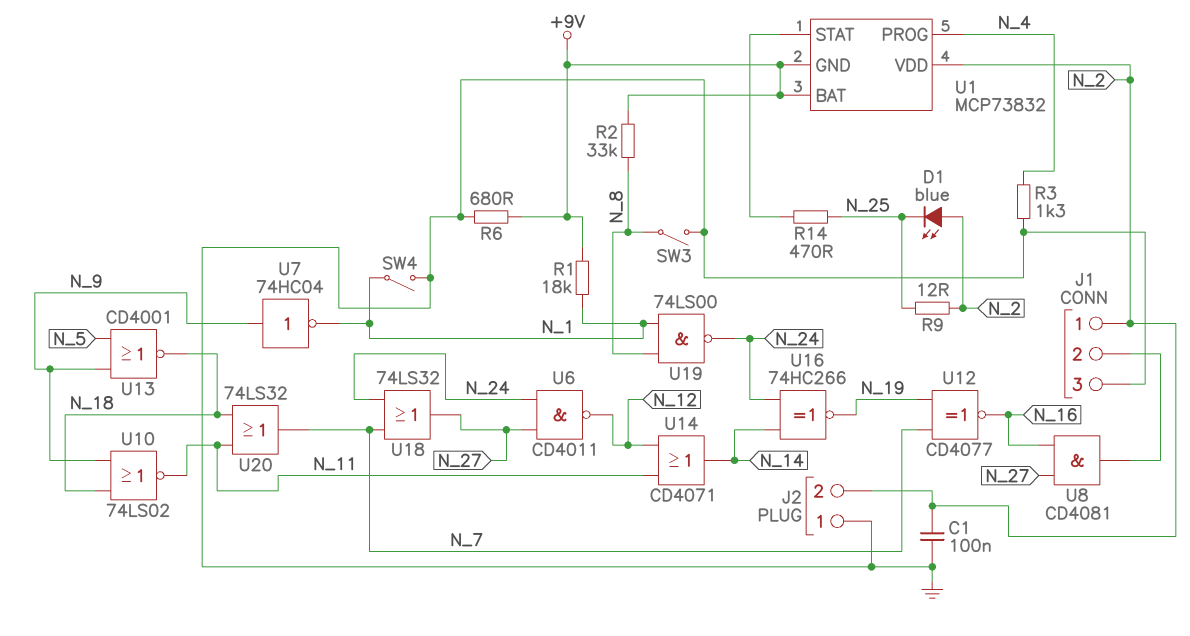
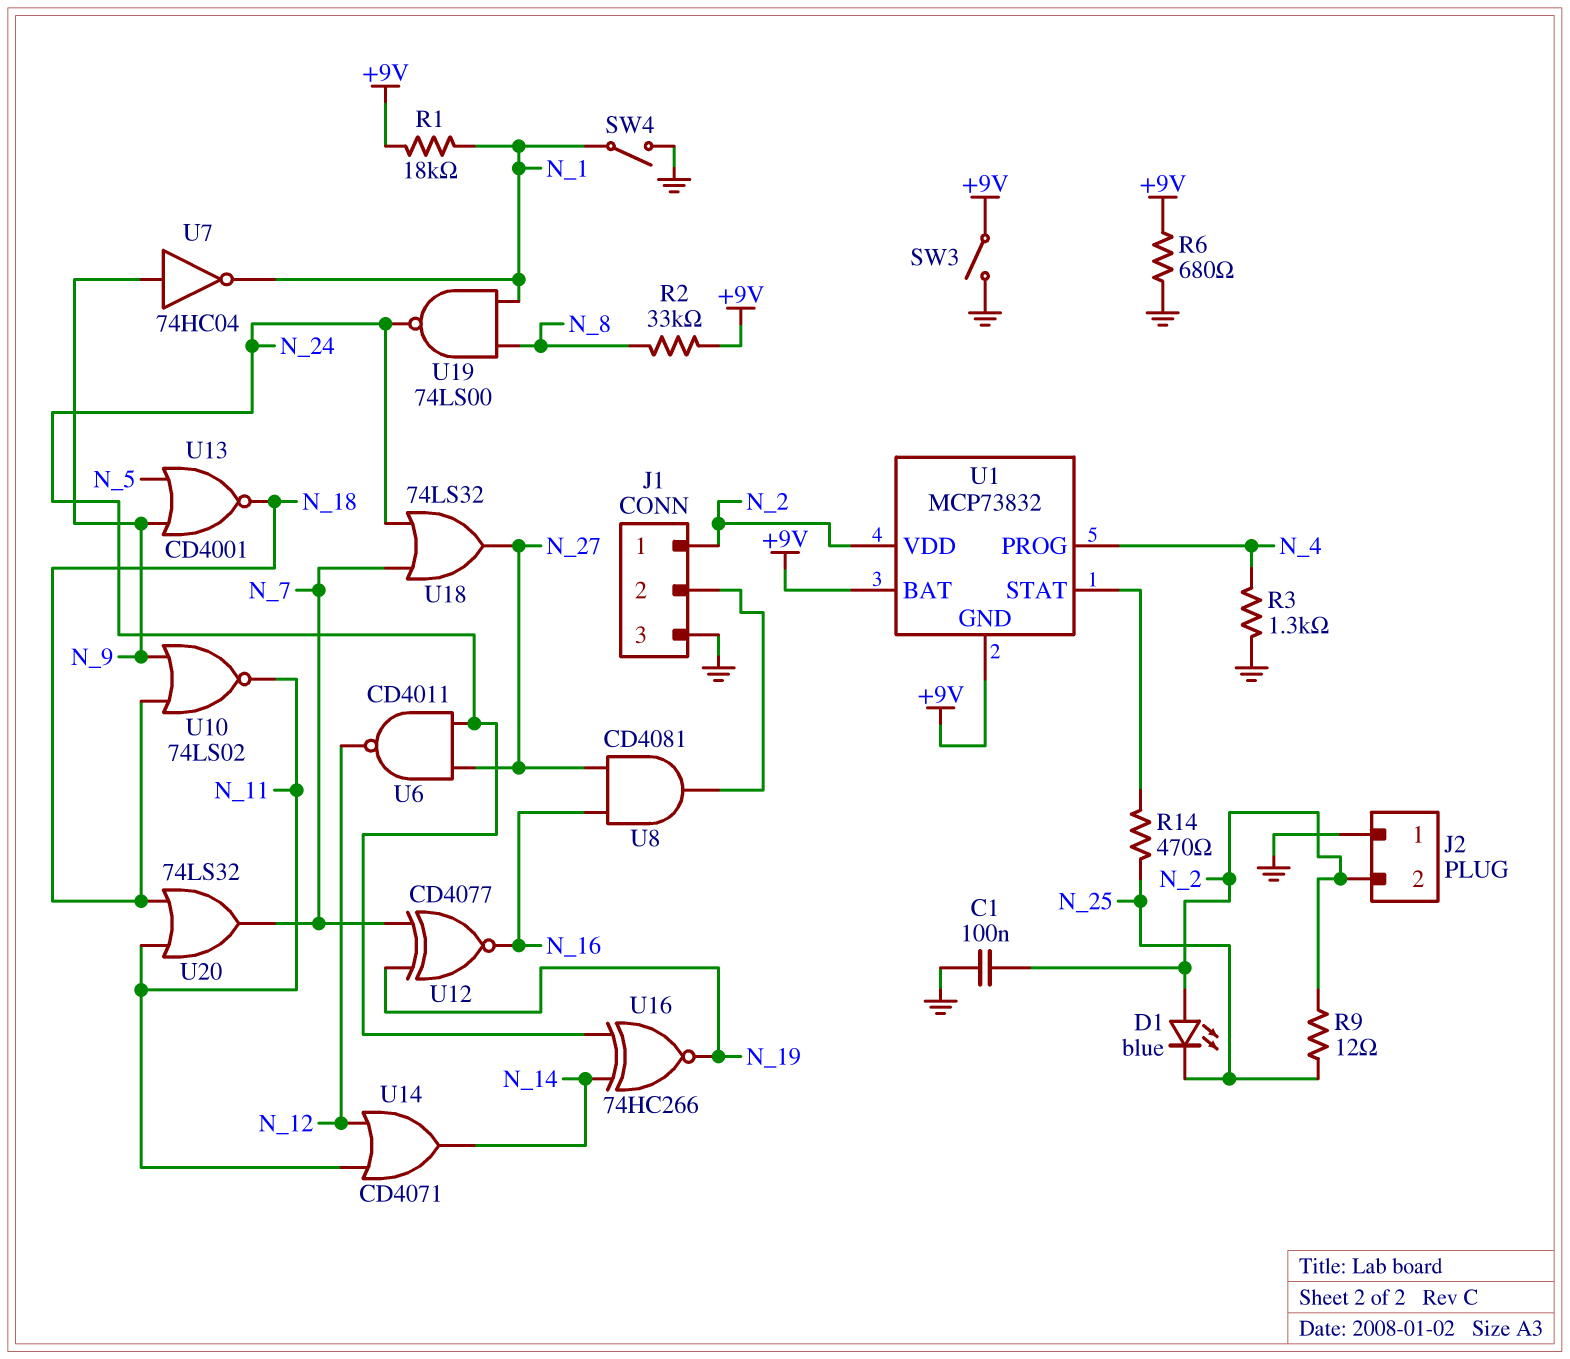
SW3: switch (GND, N_8) -> switch (+9V, GND)

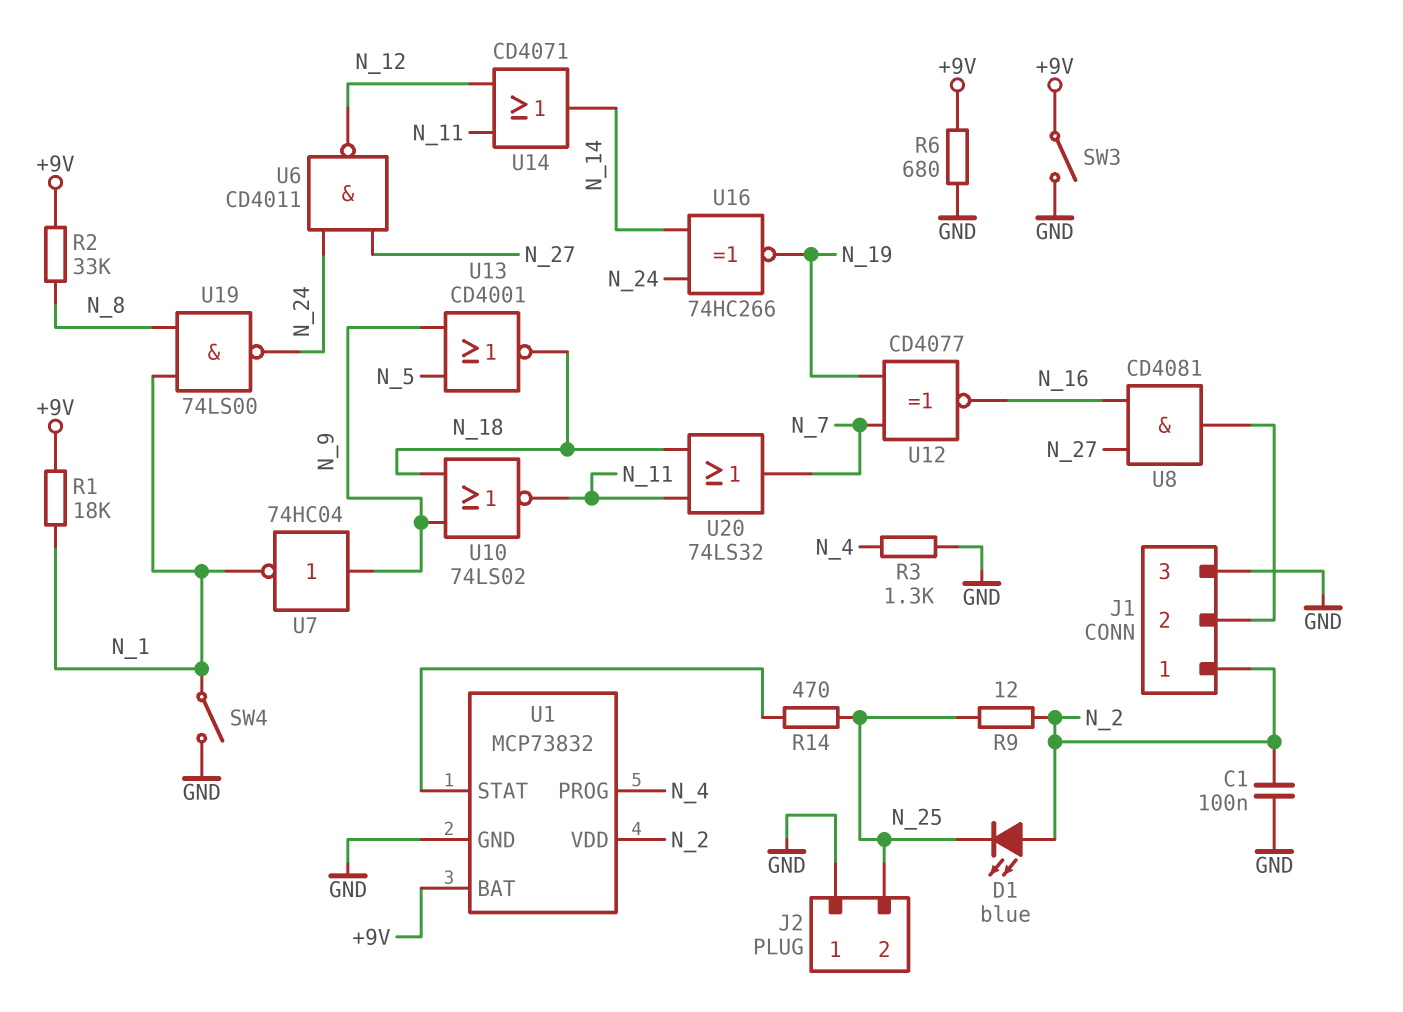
J2 pin 2: N_2 -> N_25
U1 pin GND: +9V -> GND
U18: OR 74LS32 (in N_7, in N_24, out N_27) -> none

